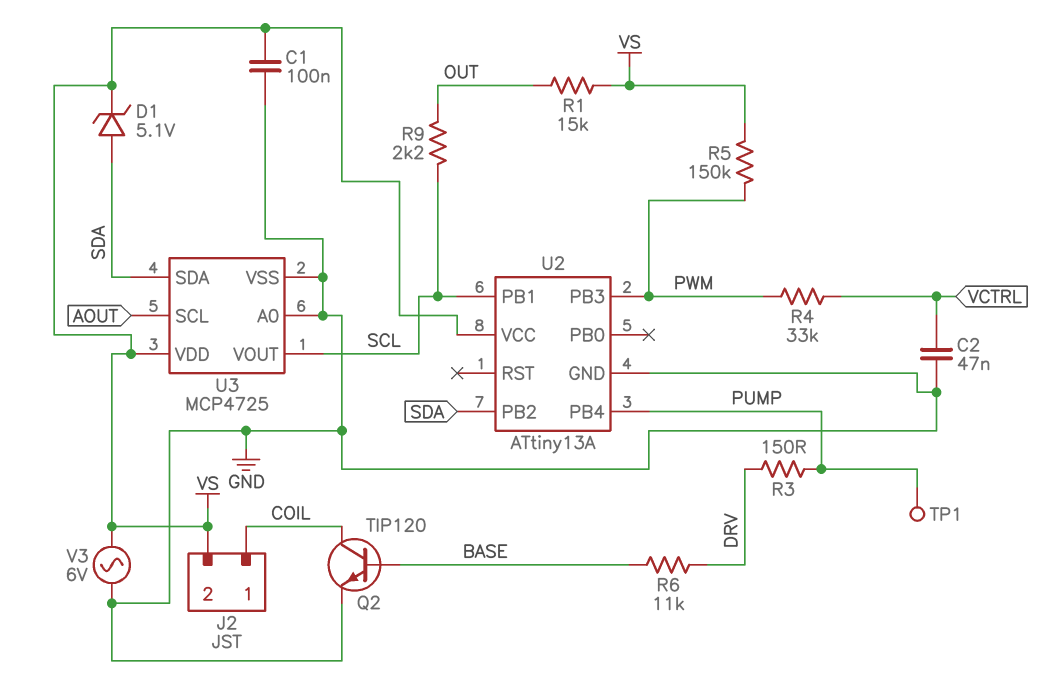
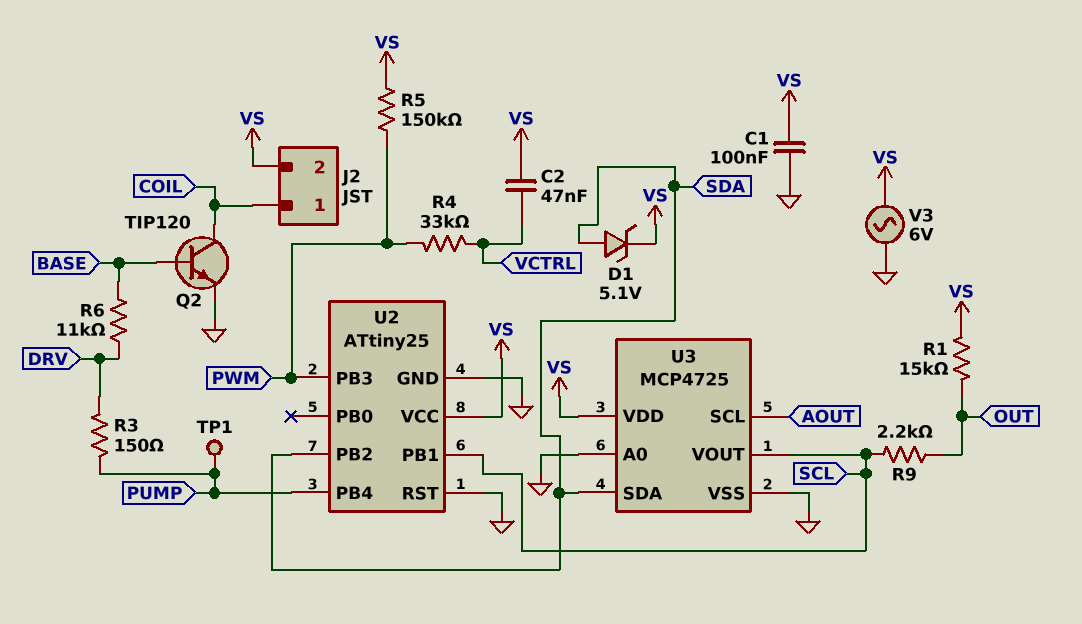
C2: 47nF (GND, VCTRL) -> 47nF (VCTRL, VS)
U2: ATtiny13A -> ATtiny25
U2 pin RST: none -> GND

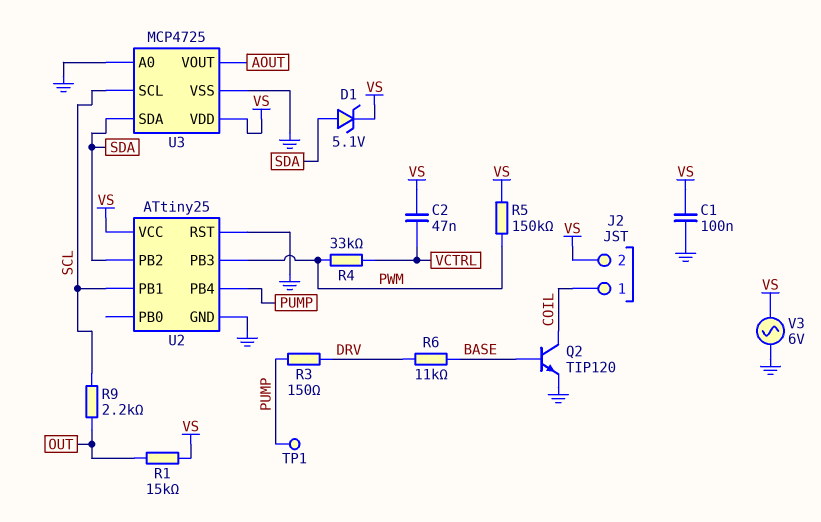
U3 pin SCL: AOUT -> SCL
U3 pin VOUT: SCL -> AOUT

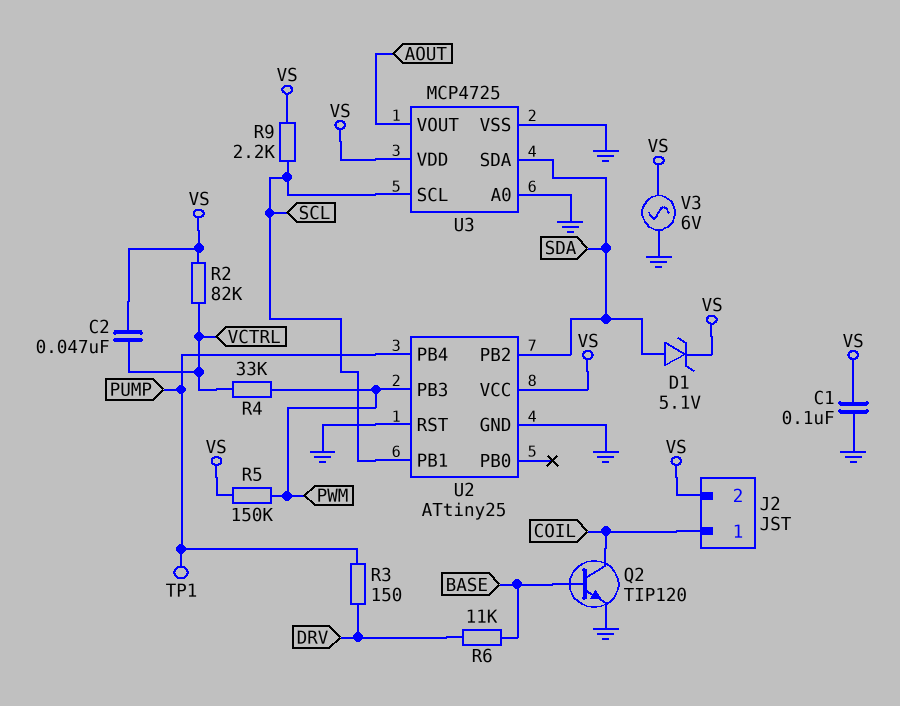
R1: 15k (OUT, VS) -> none
R2: none -> 82k (VCTRL, VS)
R9: 2.2k (OUT, SCL) -> 2.2k (SCL, VS)

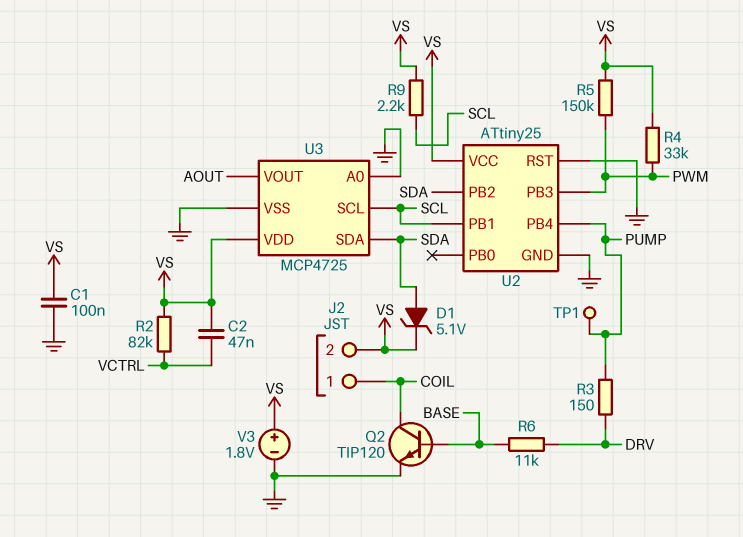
R4: 33k (PWM, VCTRL) -> 33k (PWM, VS)
V3: AC 6V (GND, VS) -> 1.8V (plus VS, minus GND)

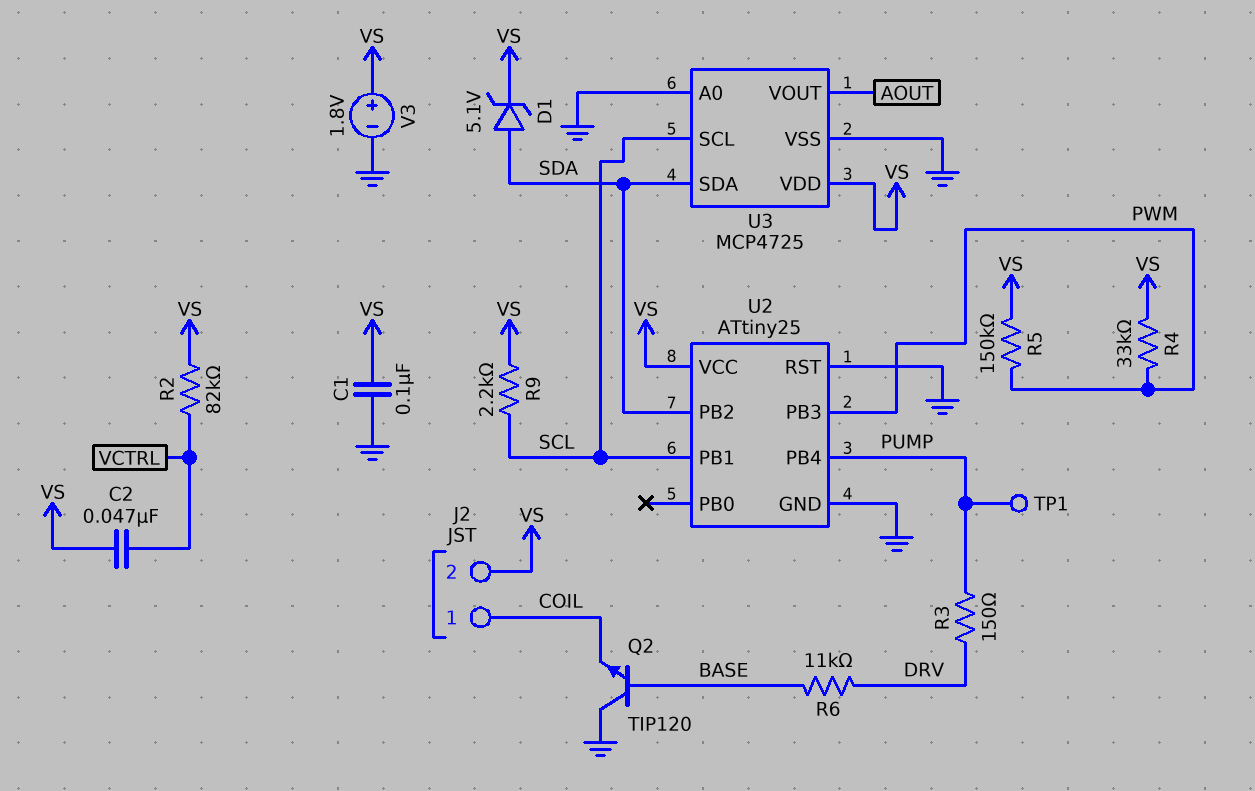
Q2: NPN TIP120 (B BASE, C COIL, E GND) -> NPN TIP120 (B BASE, C GND, E COIL)

